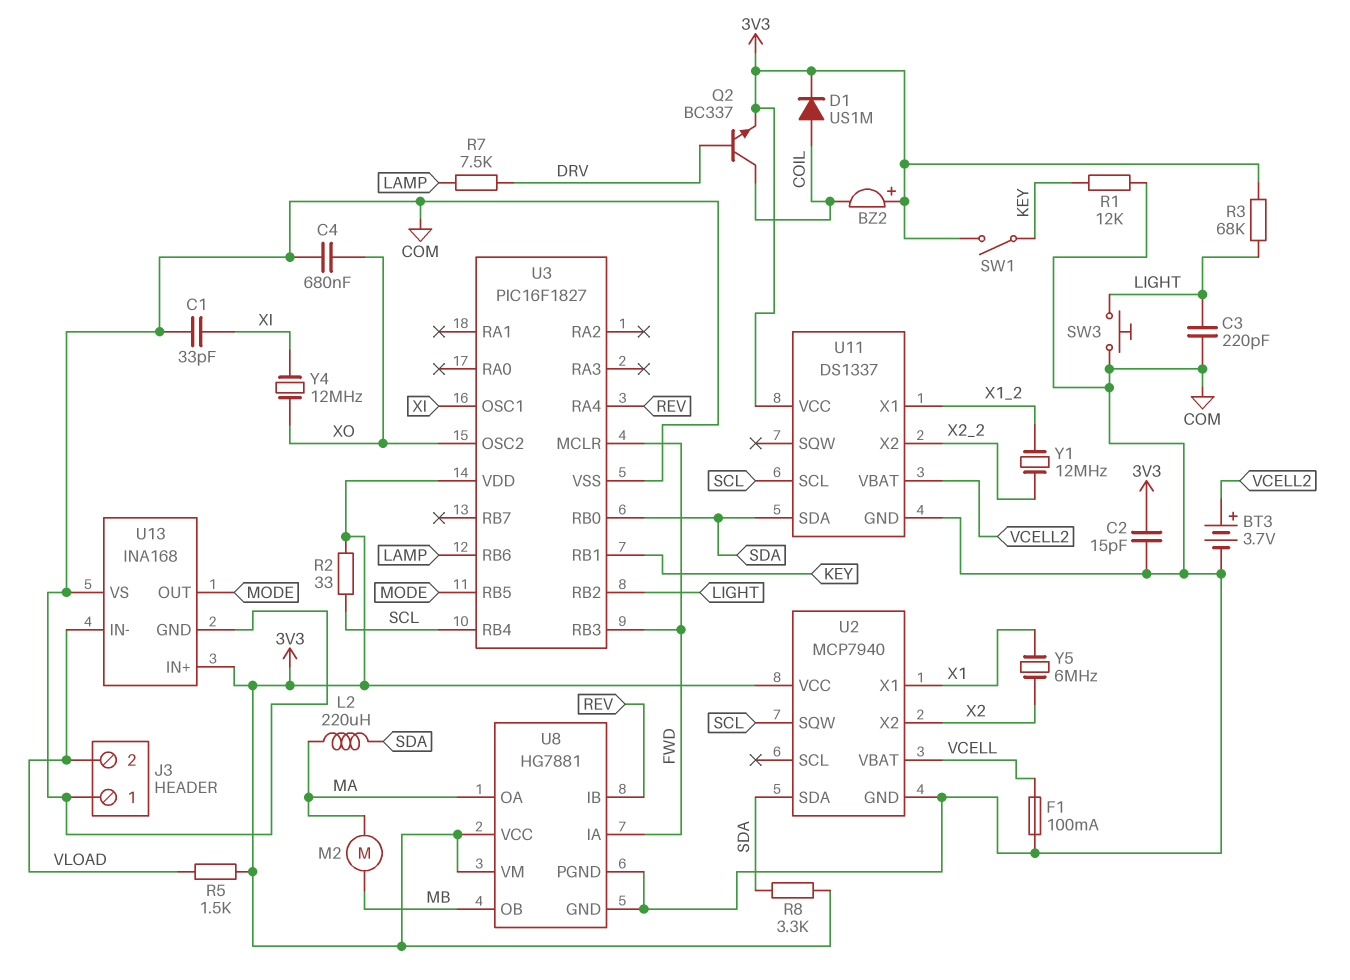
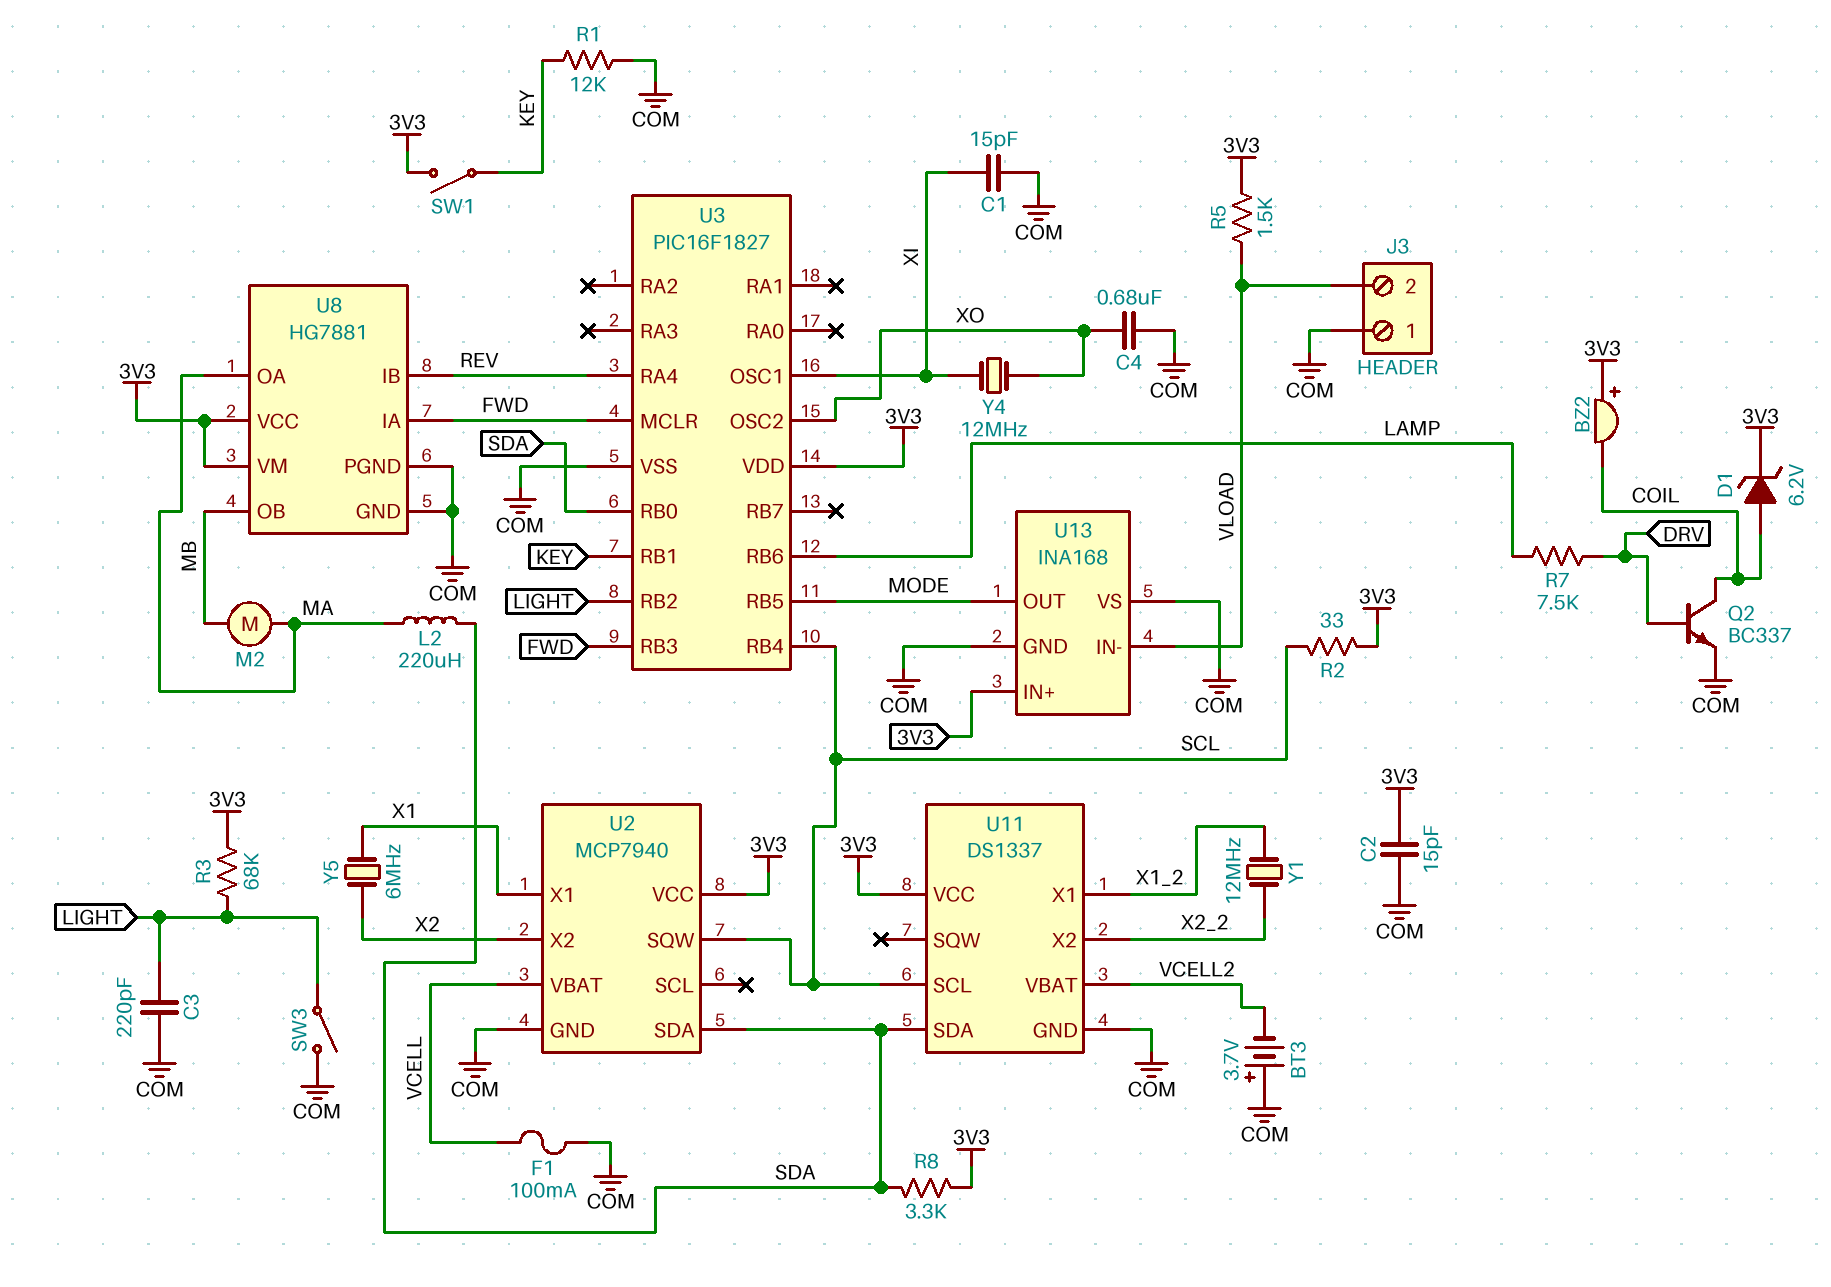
BT3: 3.7V (plus VCELL2, minus COM) -> 3.7V (plus COM, minus VCELL2)
C1: 33pF (COM, XI) -> 15pF (COM, XI)
D1: diode US1M (A COIL, K 3V3) -> zener 6.2V (A COIL, K 3V3)
Q2: NPN BC337 (B DRV, C COIL, E 3V3) -> NPN BC337 (B DRV, C COIL, E COM)
SW3: button (COM, LIGHT) -> switch (COM, LIGHT)

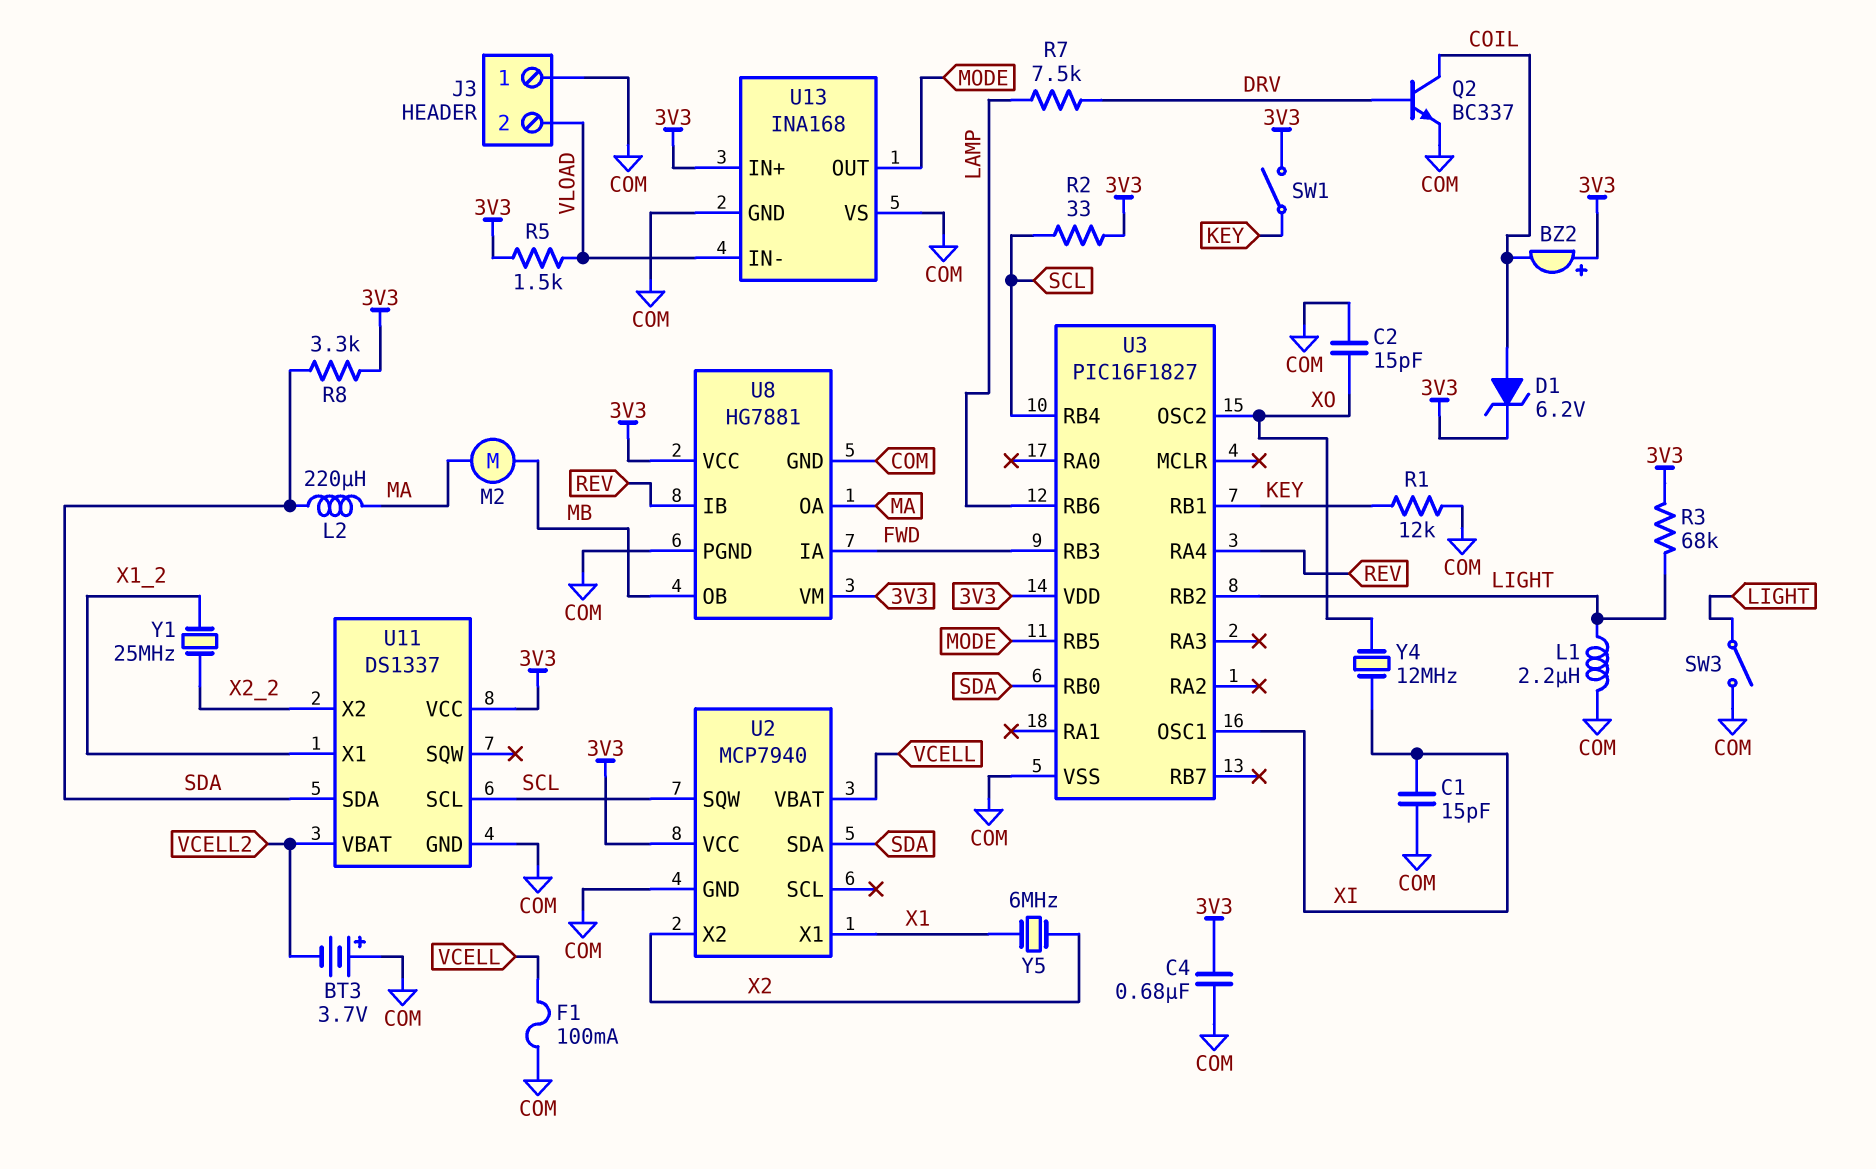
C2: 15pF (3V3, COM) -> 15pF (COM, XO)
C3: 220pF (COM, LIGHT) -> none
C4: 680nF (COM, XO) -> 680nF (3V3, COM)
L1: none -> 2.2uH (COM, LIGHT)
U3 pin MCLR: FWD -> none
Y1: 12MHz (X1_2, X2_2) -> 25MHz (X1_2, X2_2)

